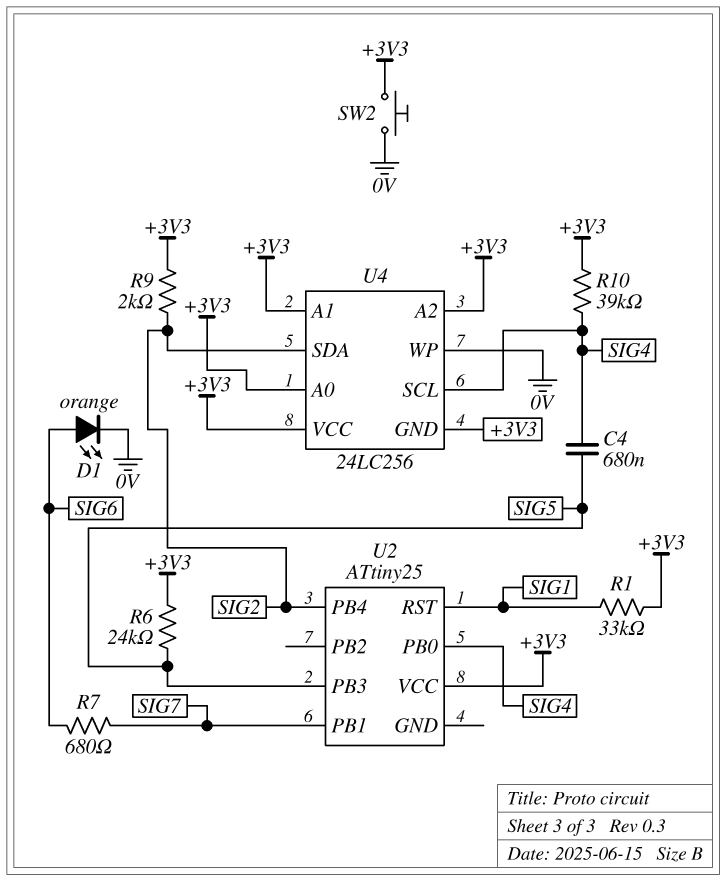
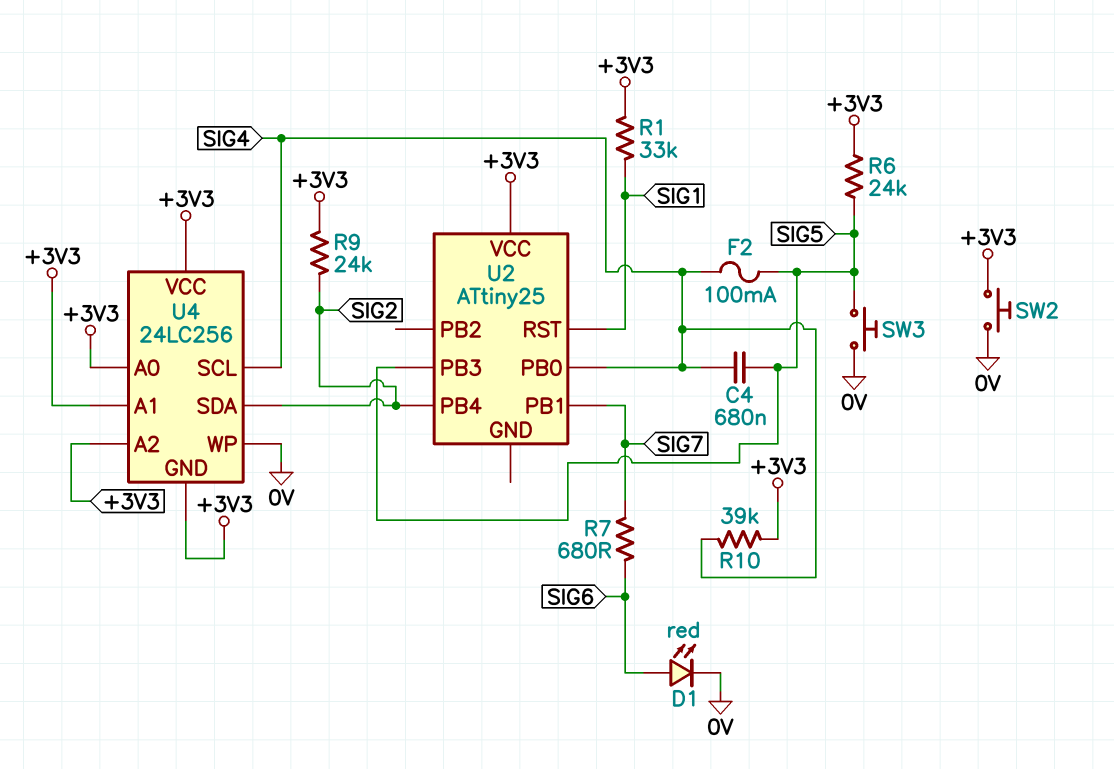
D1: LED orange (A SIG6, K 0V) -> LED red (A SIG6, K 0V)
F2: none -> 100mA (SIG4, SIG5)
R9: 2k (+3V3, SIG2) -> 24k (+3V3, SIG2)
SW3: none -> button (0V, SIG5)

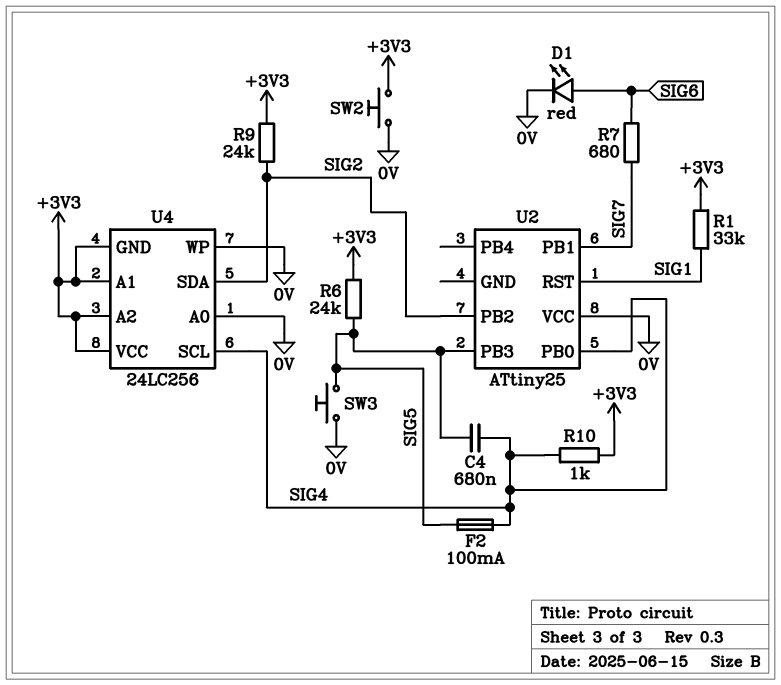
R10: 39k (+3V3, SIG4) -> 1k (+3V3, SIG4)
U2 pin PB2: none -> SIG2
U2 pin PB4: SIG2 -> none
U2 pin VCC: +3V3 -> 0V
U4 pin A0: +3V3 -> 0V

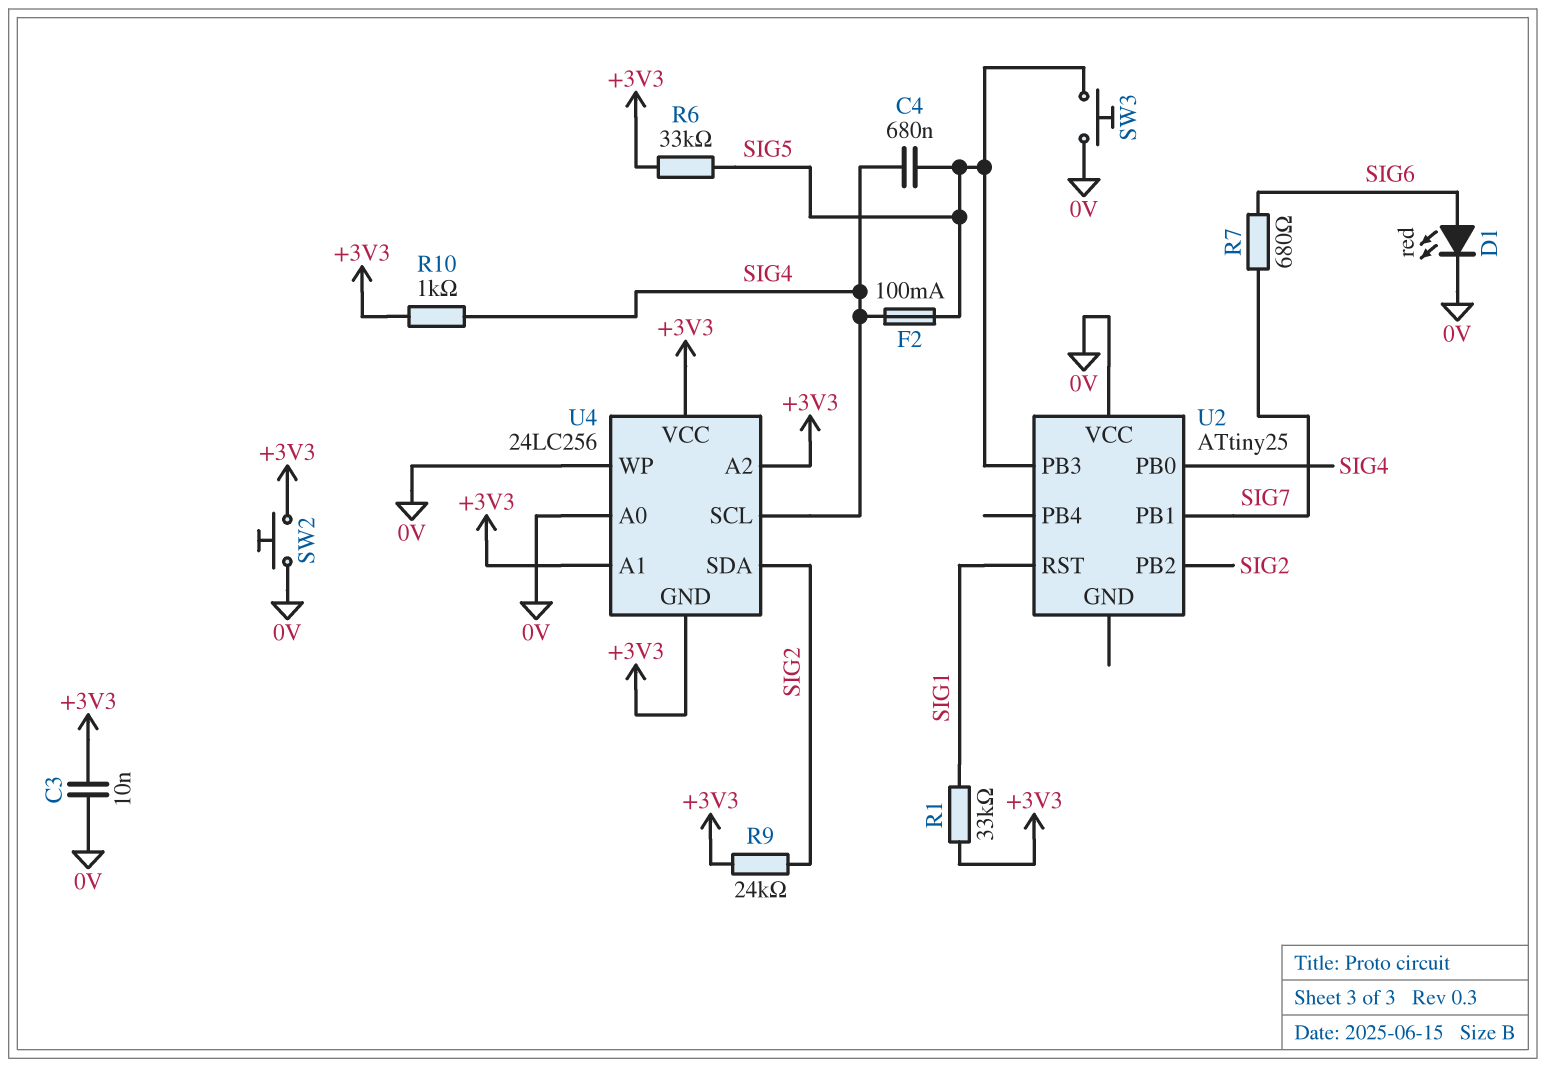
C3: none -> 10nF (+3V3, 0V)
R6: 24k (+3V3, SIG5) -> 33k (+3V3, SIG5)

